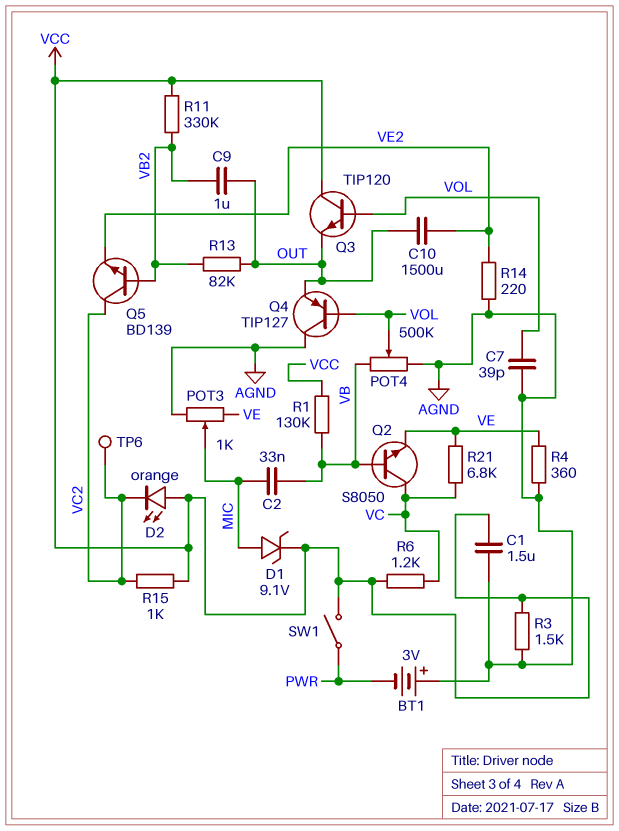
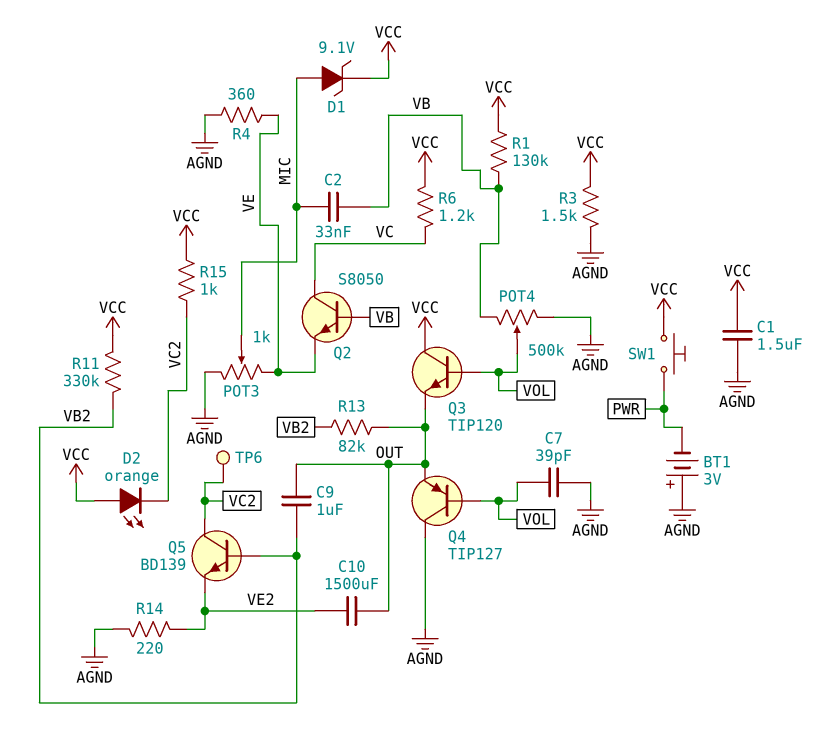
R21: 6.8k (VC, VE) -> none
SW1: switch (PWR, VCC) -> button (PWR, VCC)

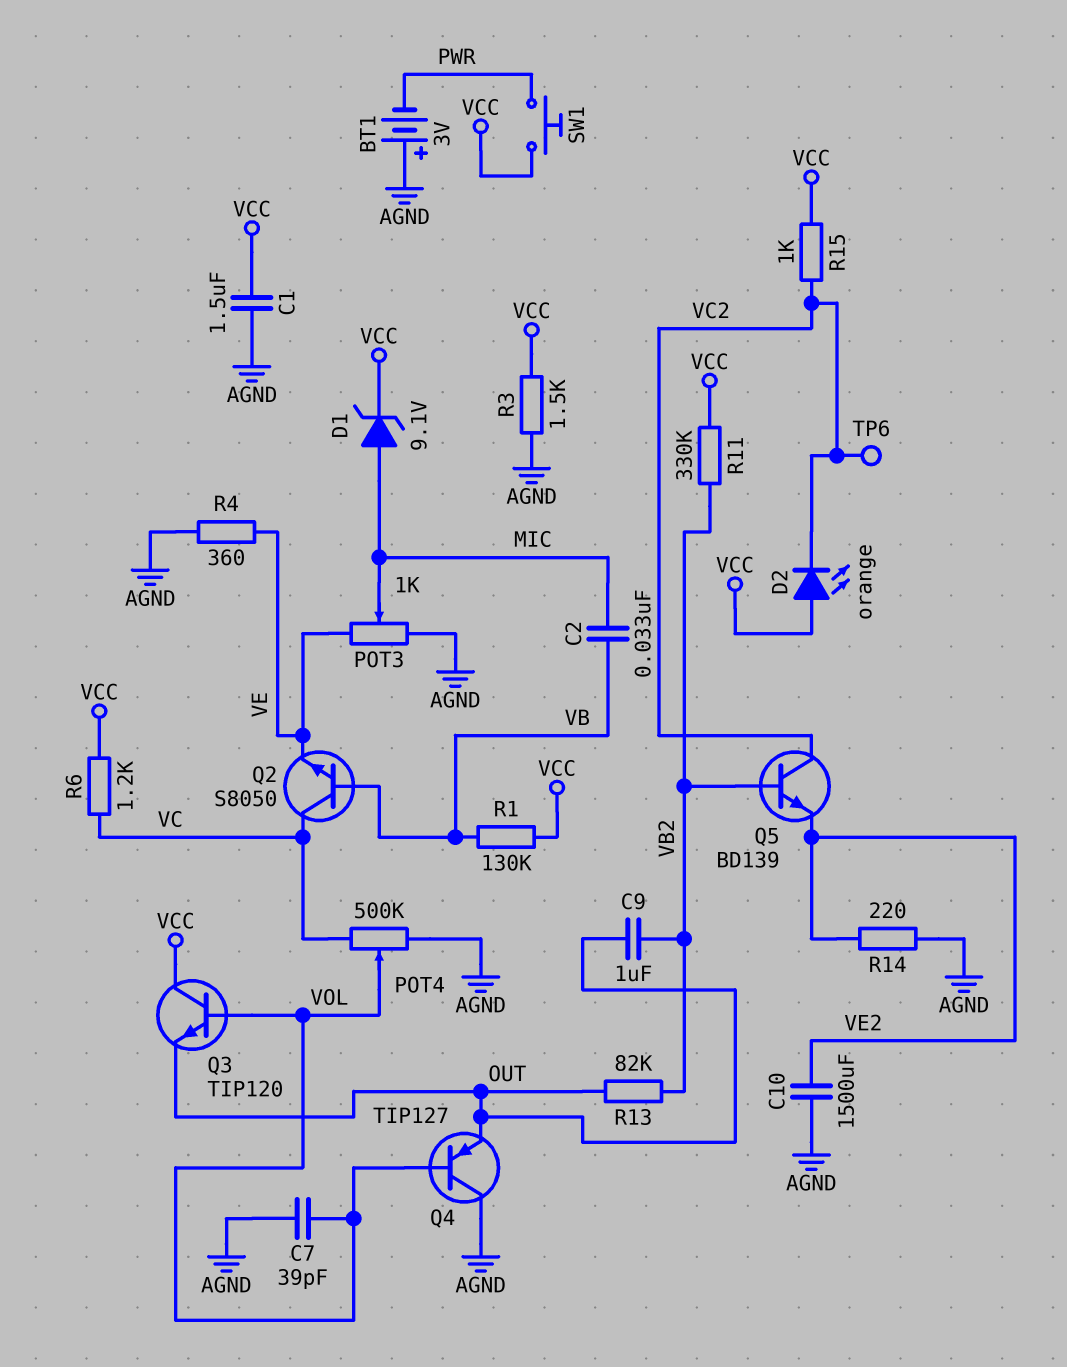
C10: 1500uF (OUT, VE2) -> 1500uF (AGND, VE2)
POT4: 500k (AGND, VB, wiper VOL) -> 500k (AGND, VC, wiper VOL)

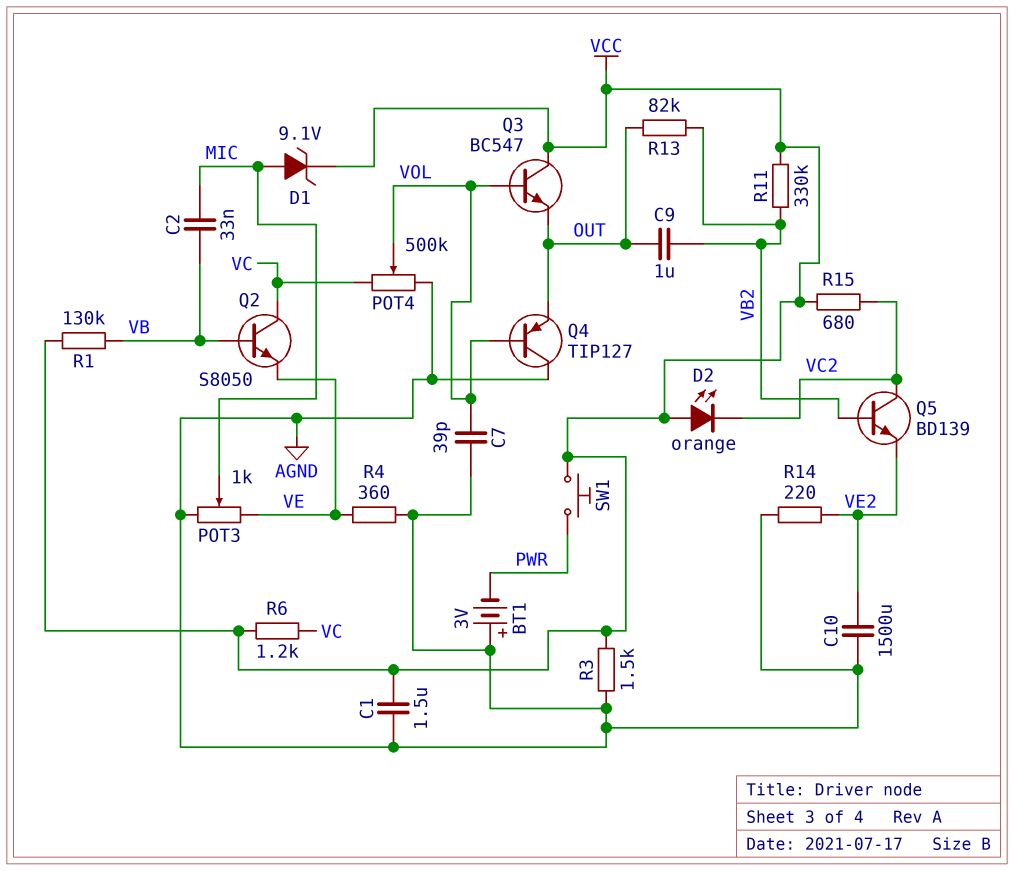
Q3: NPN TIP120 (B VOL, C VCC, E OUT) -> NPN BC547 (B VOL, C VCC, E OUT)
R15: 1k (VC2, VCC) -> 680 (VC2, VCC)
TP6: test point (VC2) -> none

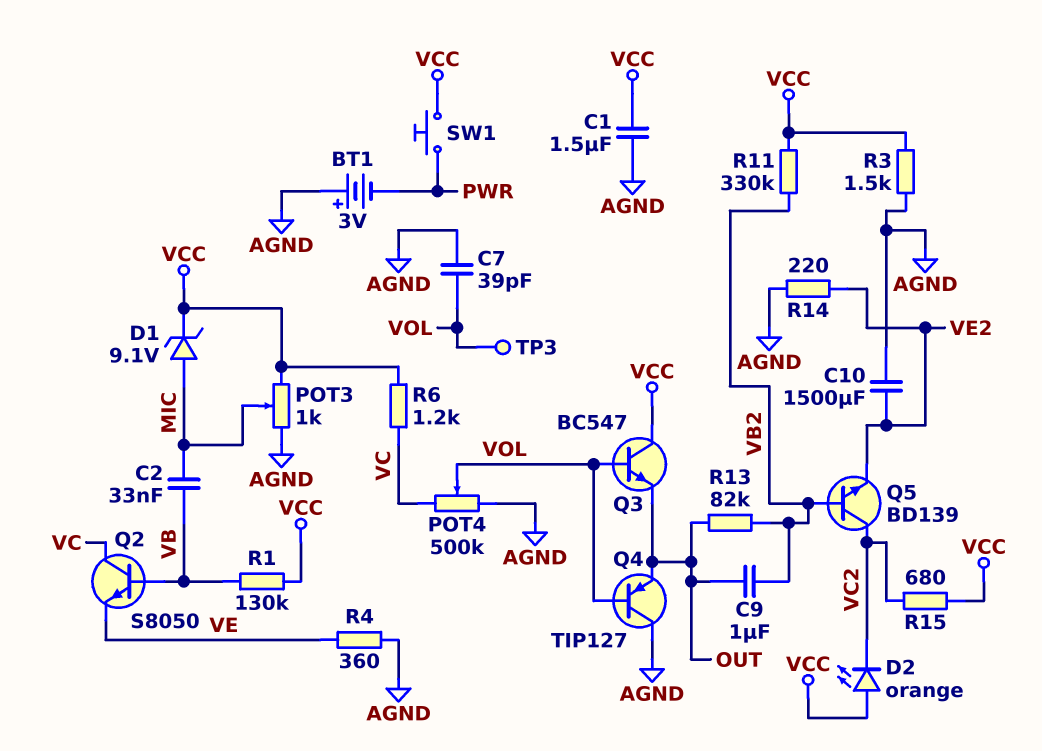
POT3: 1k (AGND, VE, wiper MIC) -> 1k (AGND, VCC, wiper MIC)
TP3: none -> test point (VOL)

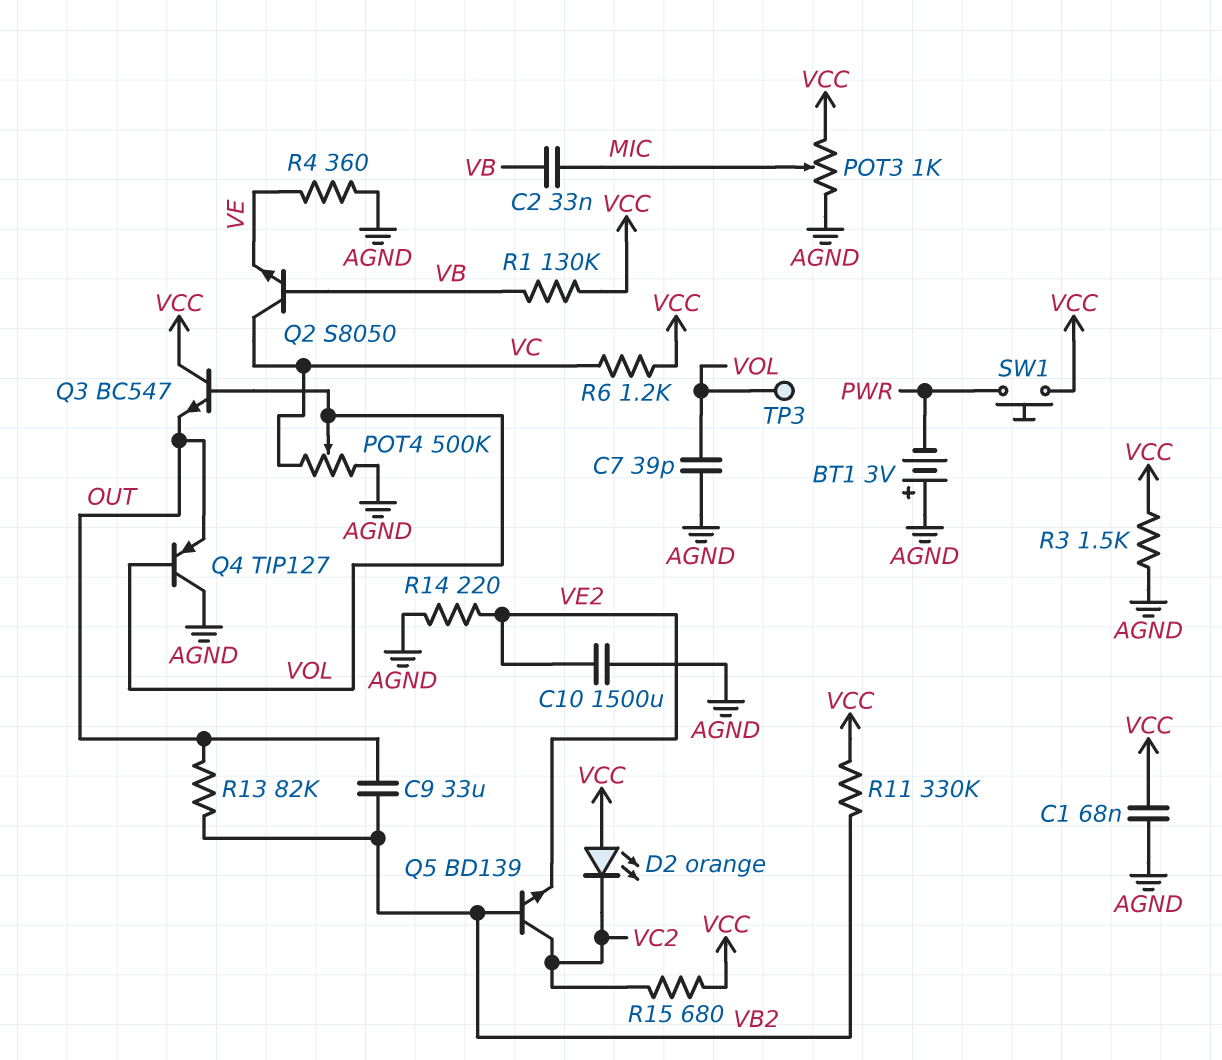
C1: 1.5uF (AGND, VCC) -> 68nF (AGND, VCC)
C9: 1uF (OUT, VB2) -> 33uF (OUT, VB2)
D1: zener 9.1V (A MIC, K VCC) -> none

